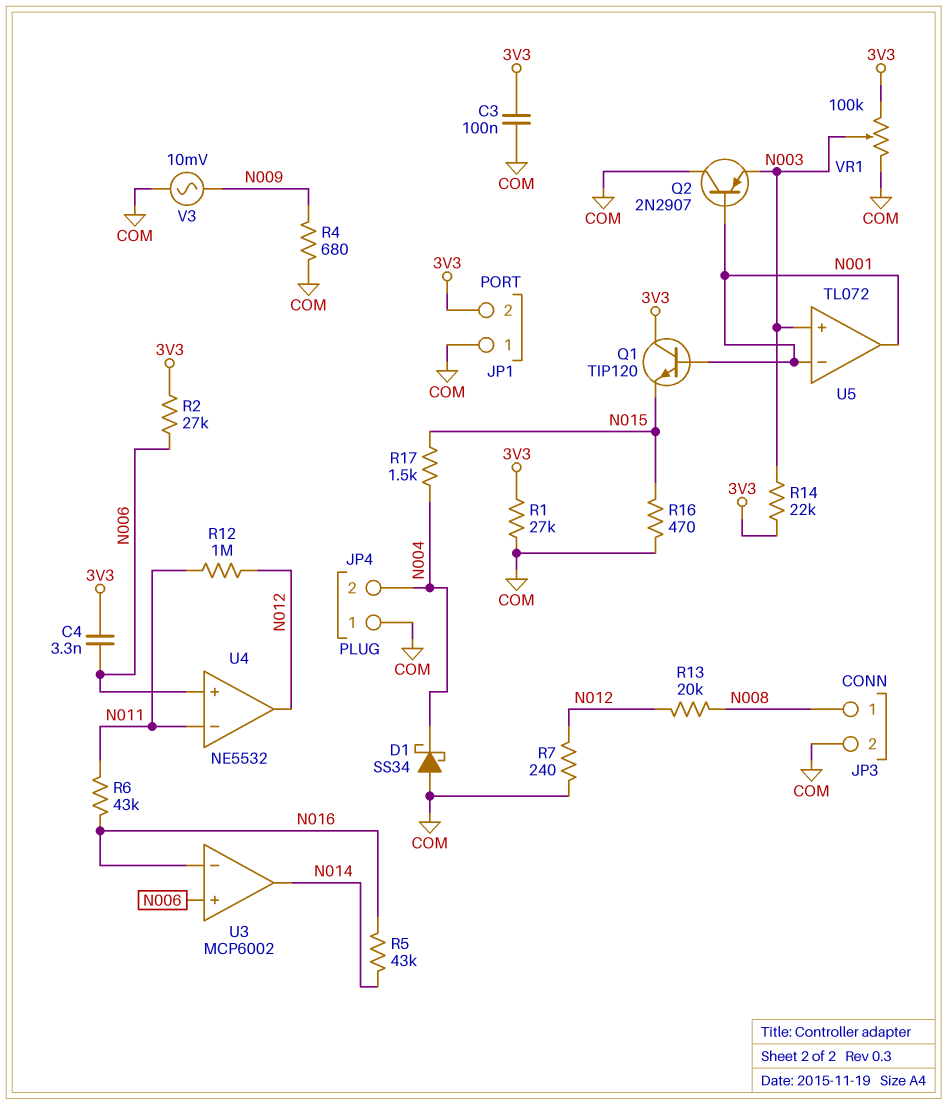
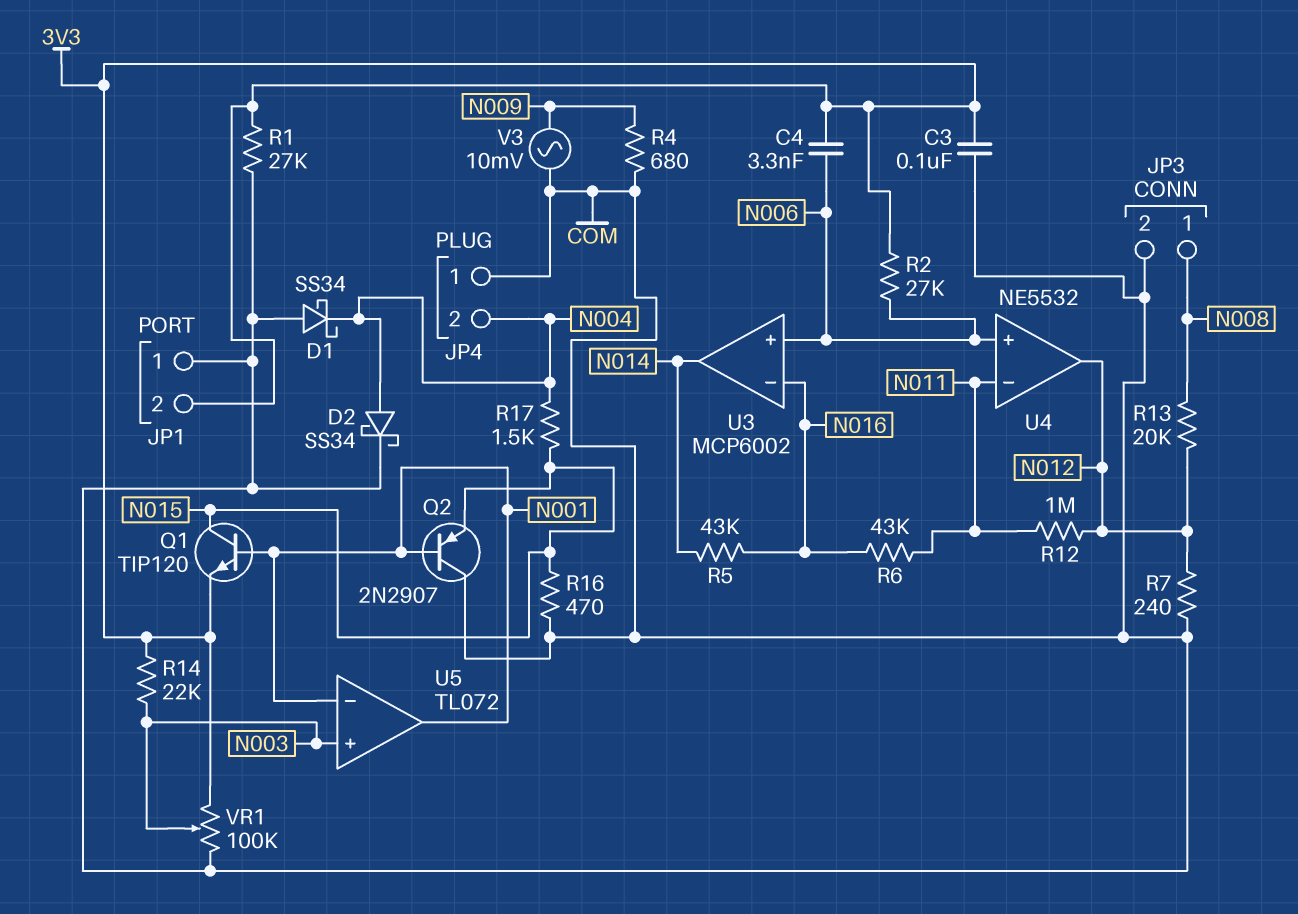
D2: none -> schottky SS34 (A N004, K COM)
Q1: NPN TIP120 (B N001, C 3V3, E N015) -> NPN TIP120 (B N001, C N015, E 3V3)
Q2: PNP 2N2907 (B N001, C COM, E N003) -> PNP 2N2907 (B N001, C COM, E N015)

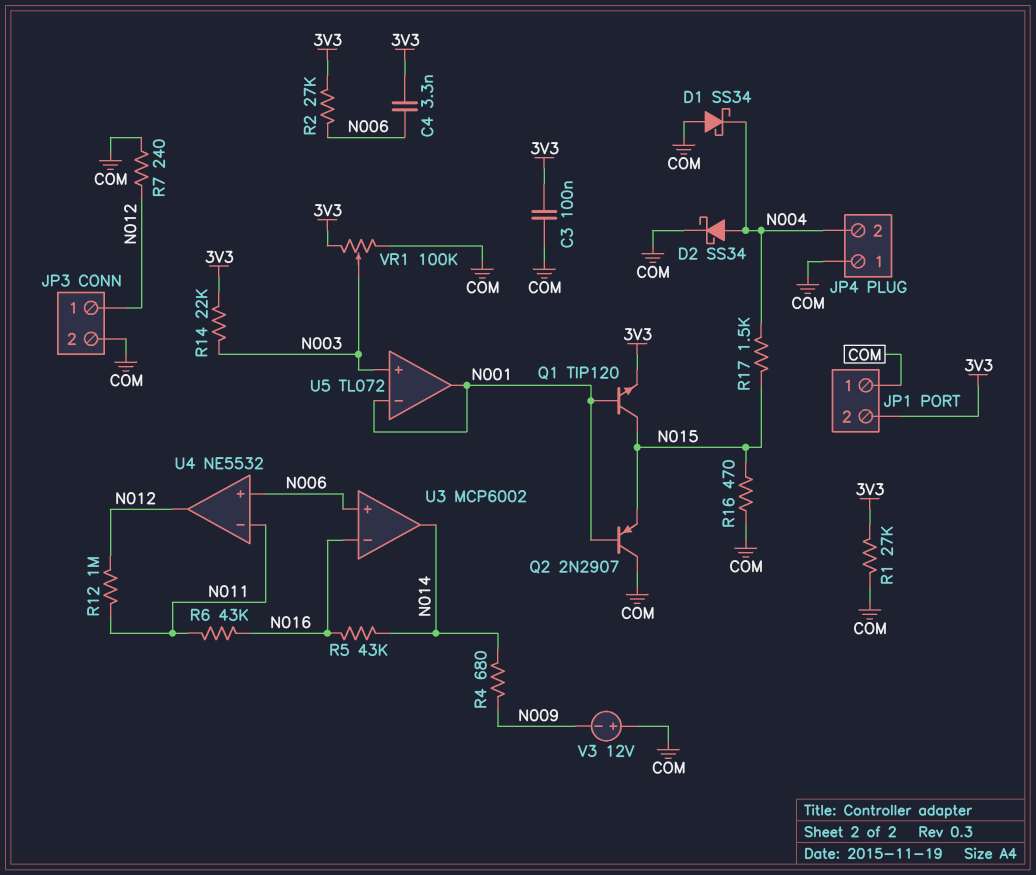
JP3 pin 1: N008 -> N012
R4: 680 (COM, N009) -> 680 (N009, N014)
R13: 20k (N008, N012) -> none
V3: AC 10mV (COM, N009) -> 12V (plus COM, minus N009)

